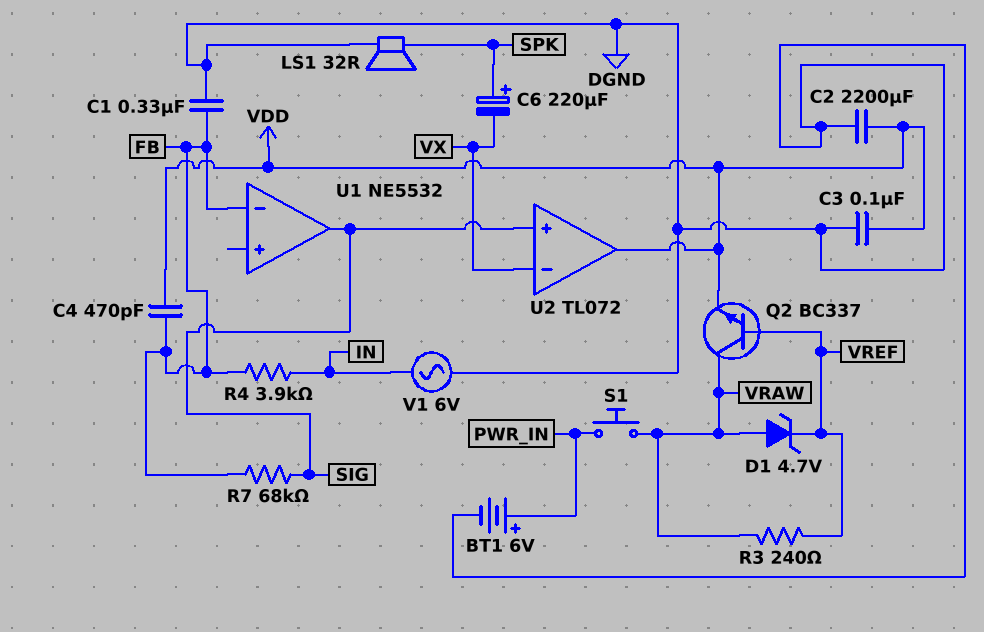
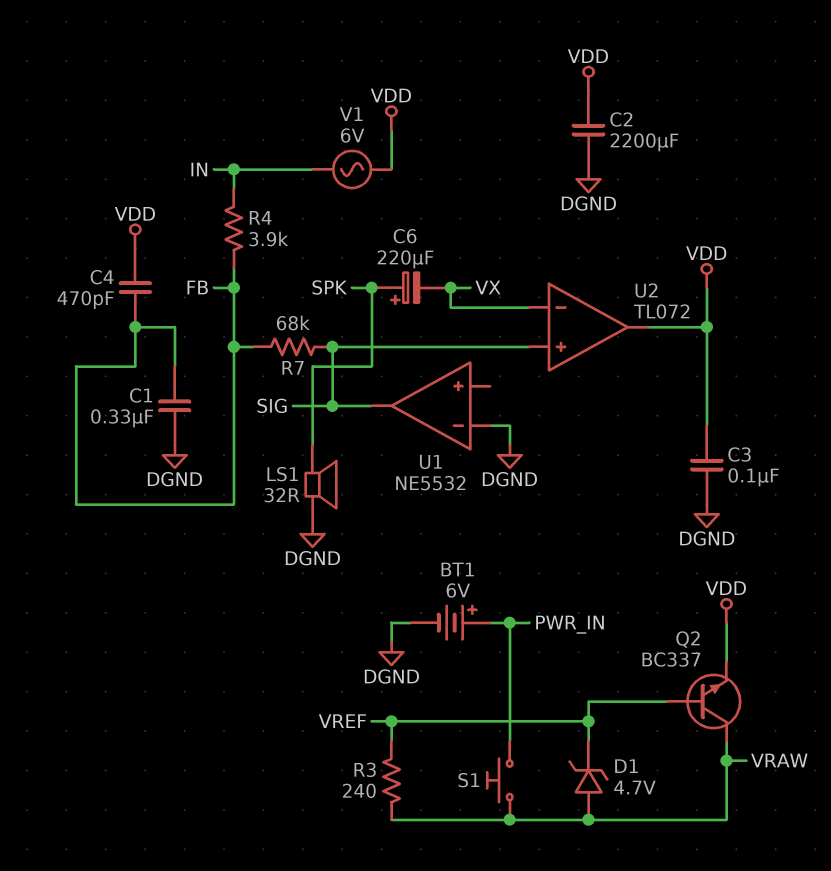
U1 pin in-: FB -> DGND
V1: AC 6V (DGND, IN) -> AC 6V (IN, VDD)

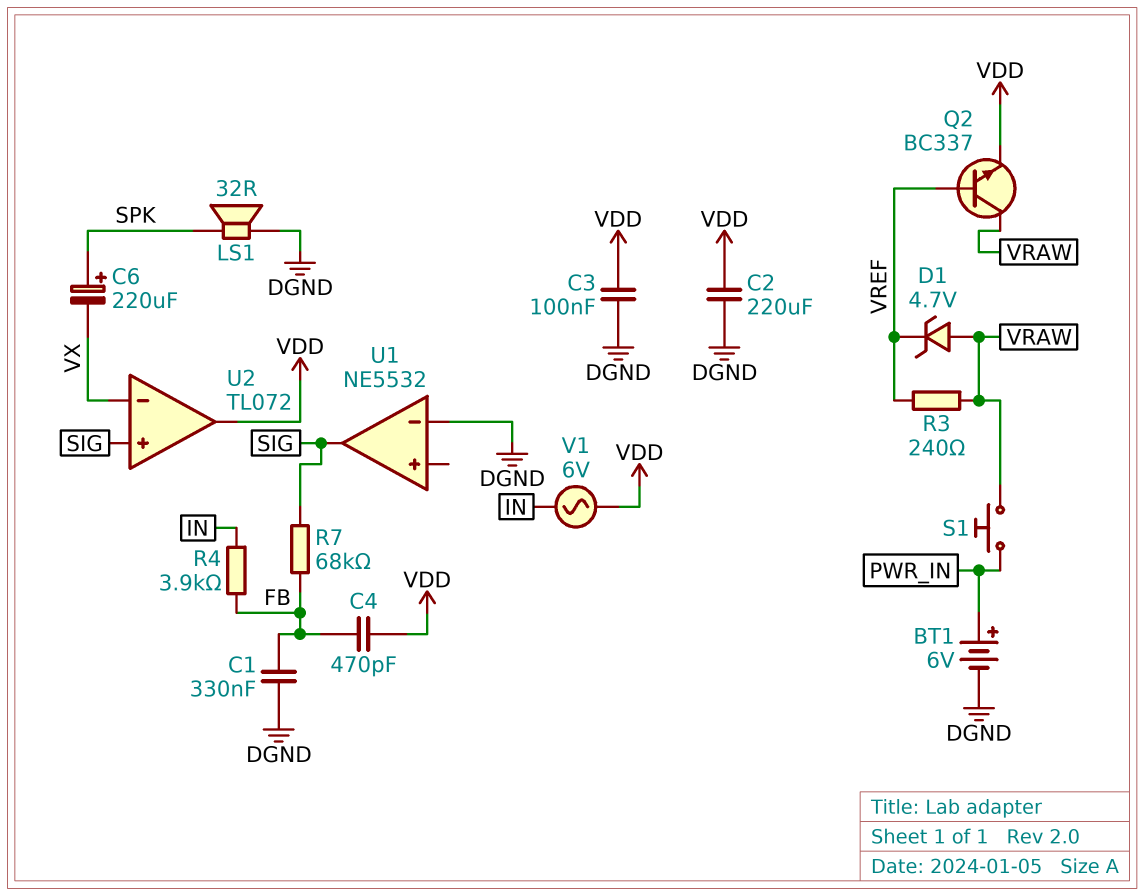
C2: 2200uF (DGND, VDD) -> 220uF (DGND, VDD)

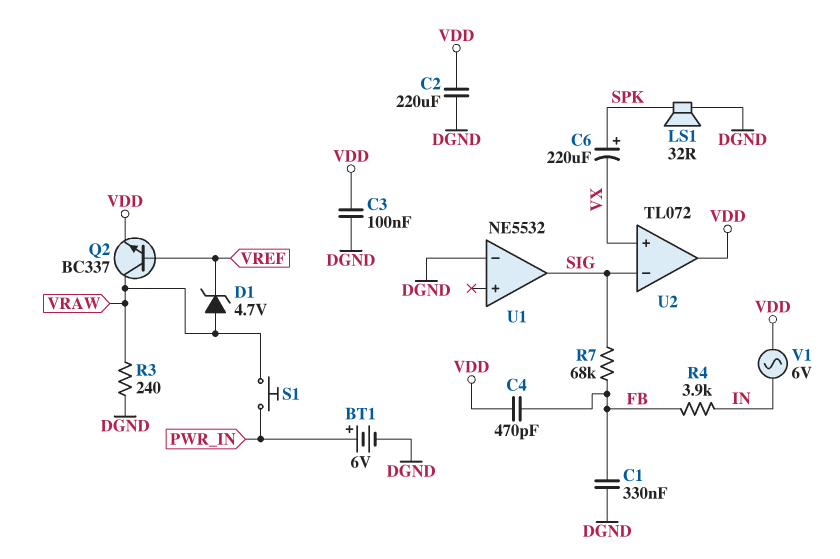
R3: 240 (VRAW, VREF) -> 240 (DGND, VRAW)
U2 pin in+: SIG -> VX
U2 pin in-: VX -> SIG

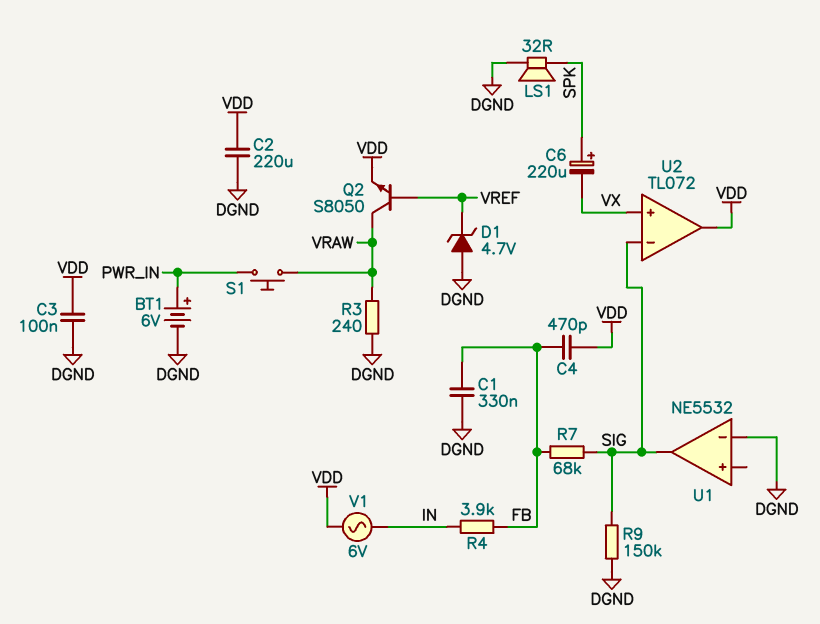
D1: zener 4.7V (A VRAW, K VREF) -> zener 4.7V (A DGND, K VREF)
Q2: NPN BC337 (B VREF, C VRAW, E VDD) -> NPN S8050 (B VREF, C VRAW, E VDD)
R9: none -> 150k (DGND, SIG)

